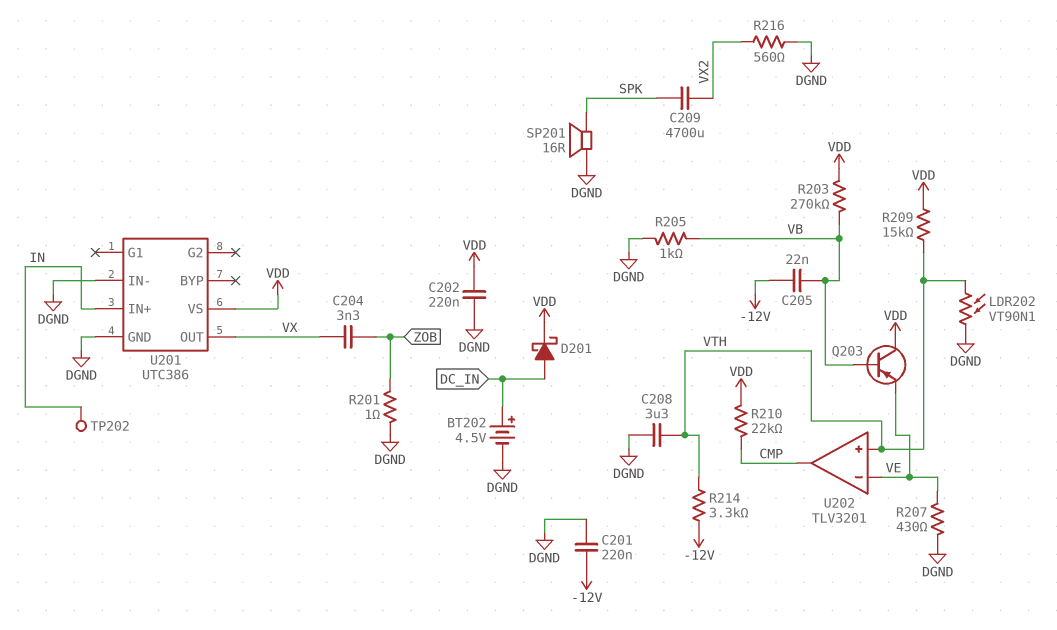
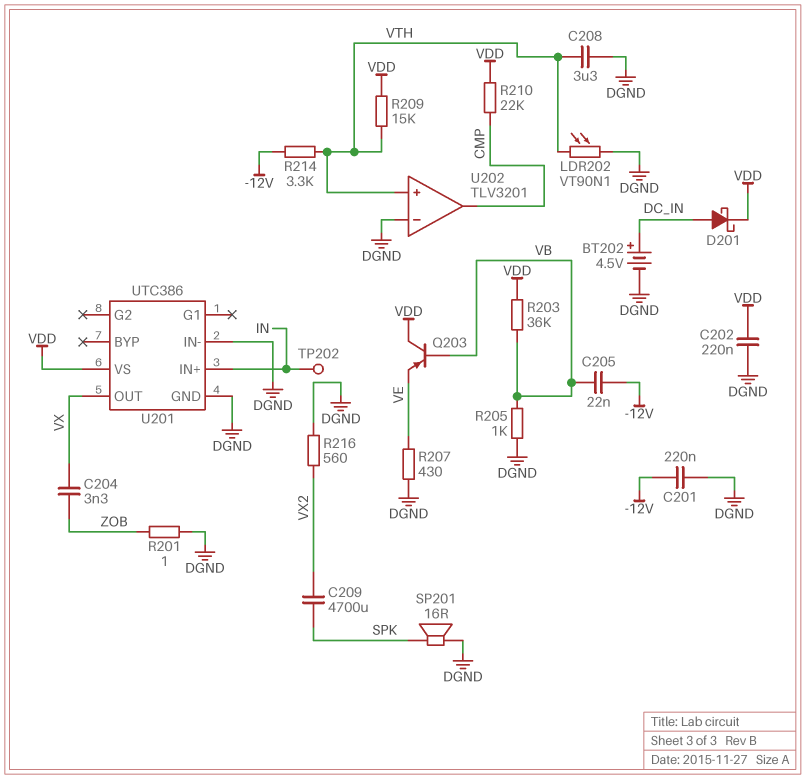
R203: 270k (VB, VDD) -> 36k (VB, VDD)
U202 pin in-: VE -> DGND

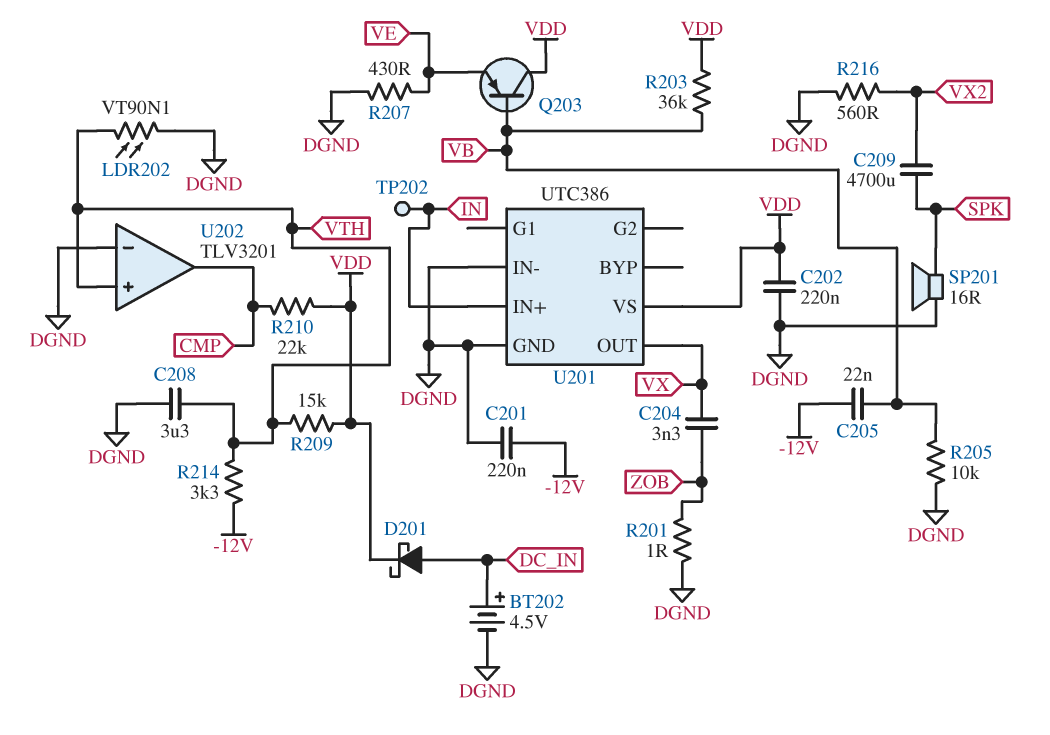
R205: 1k (DGND, VB) -> 10k (DGND, VB)

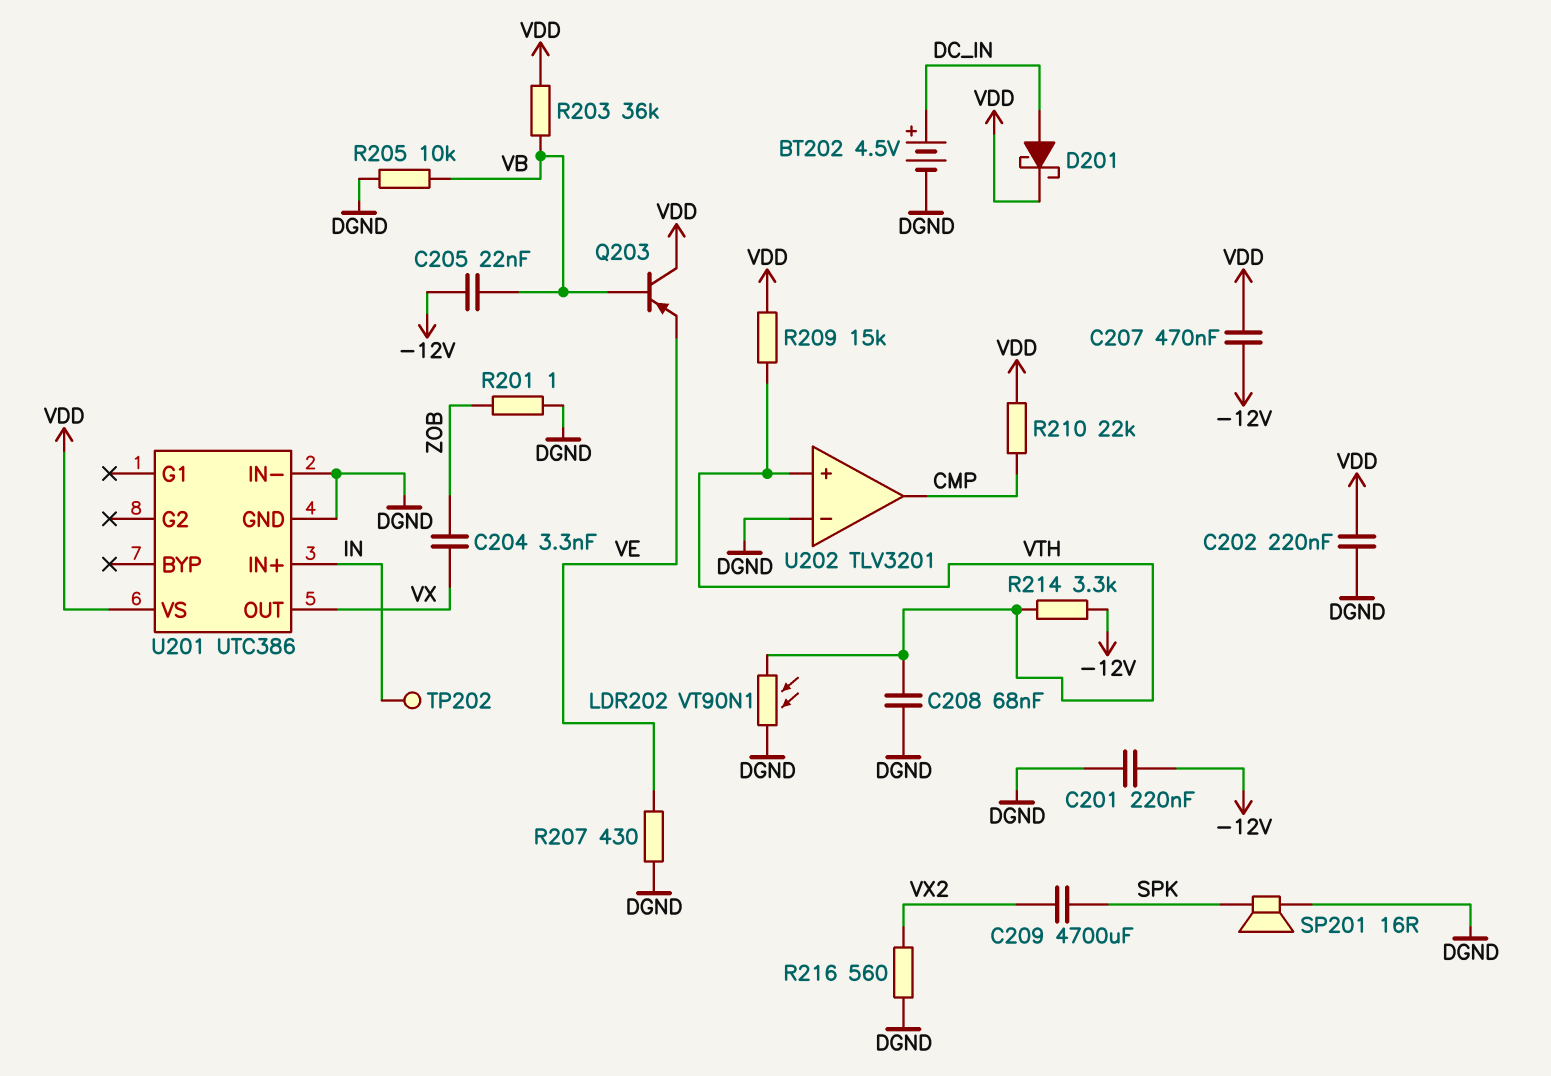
C207: none -> 470nF (-12V, VDD)
C208: 3.3uF (DGND, VTH) -> 68nF (DGND, VTH)

